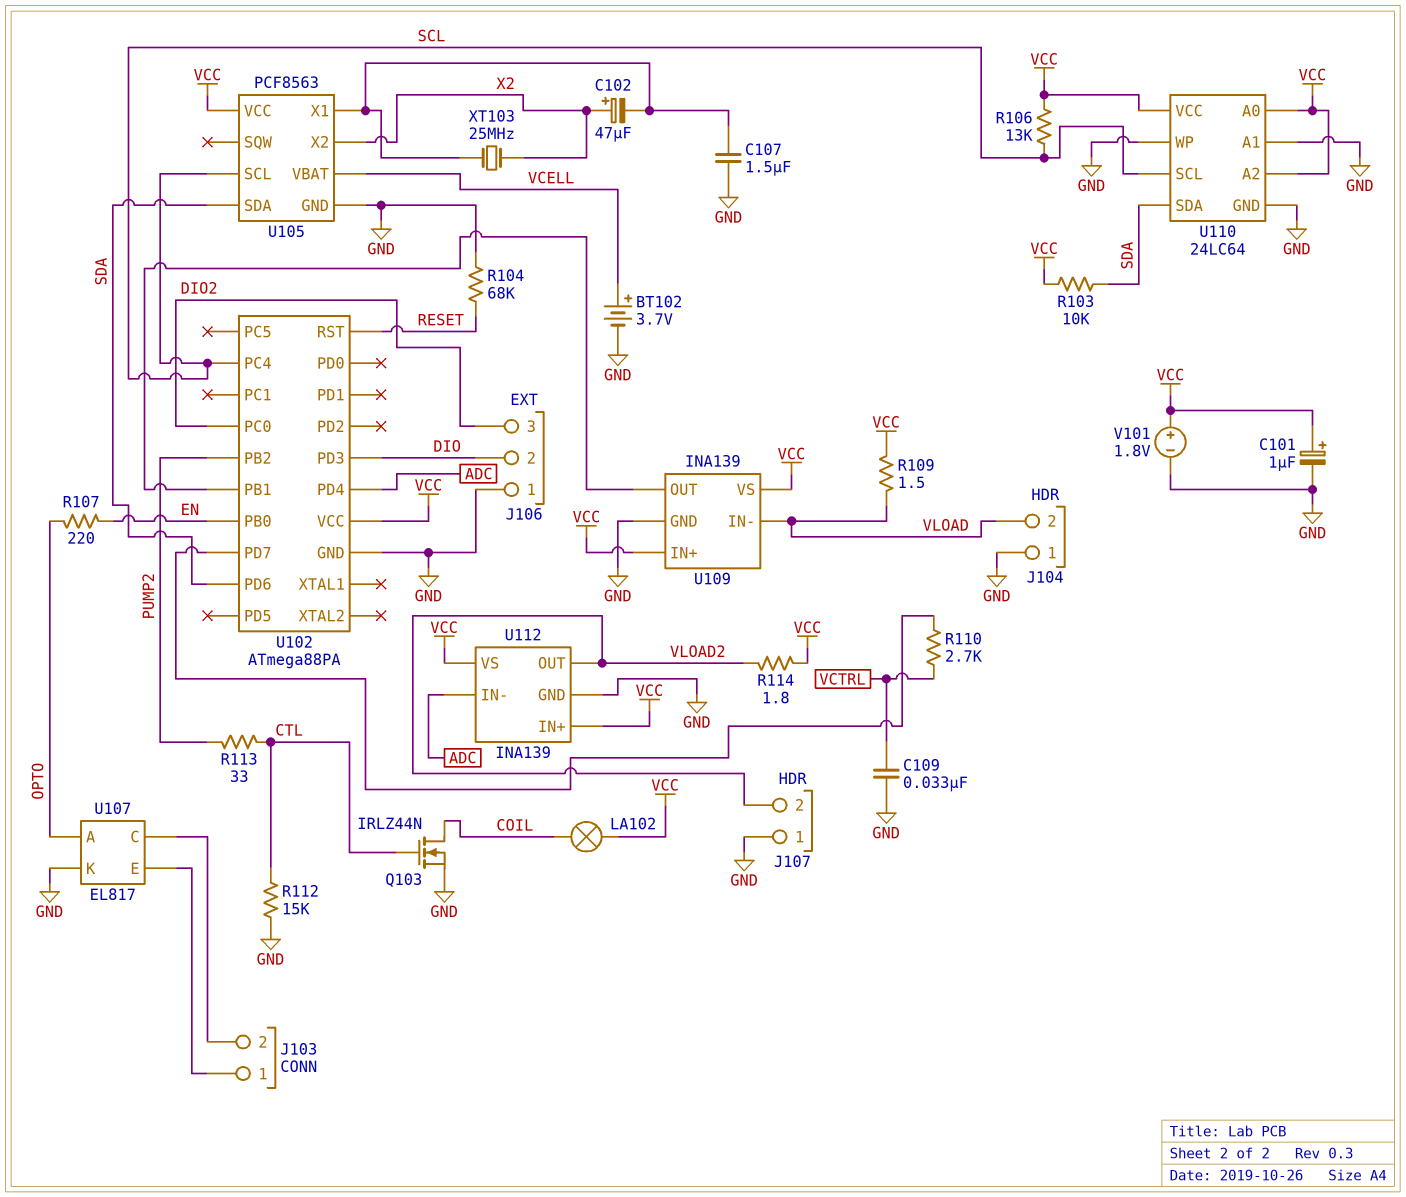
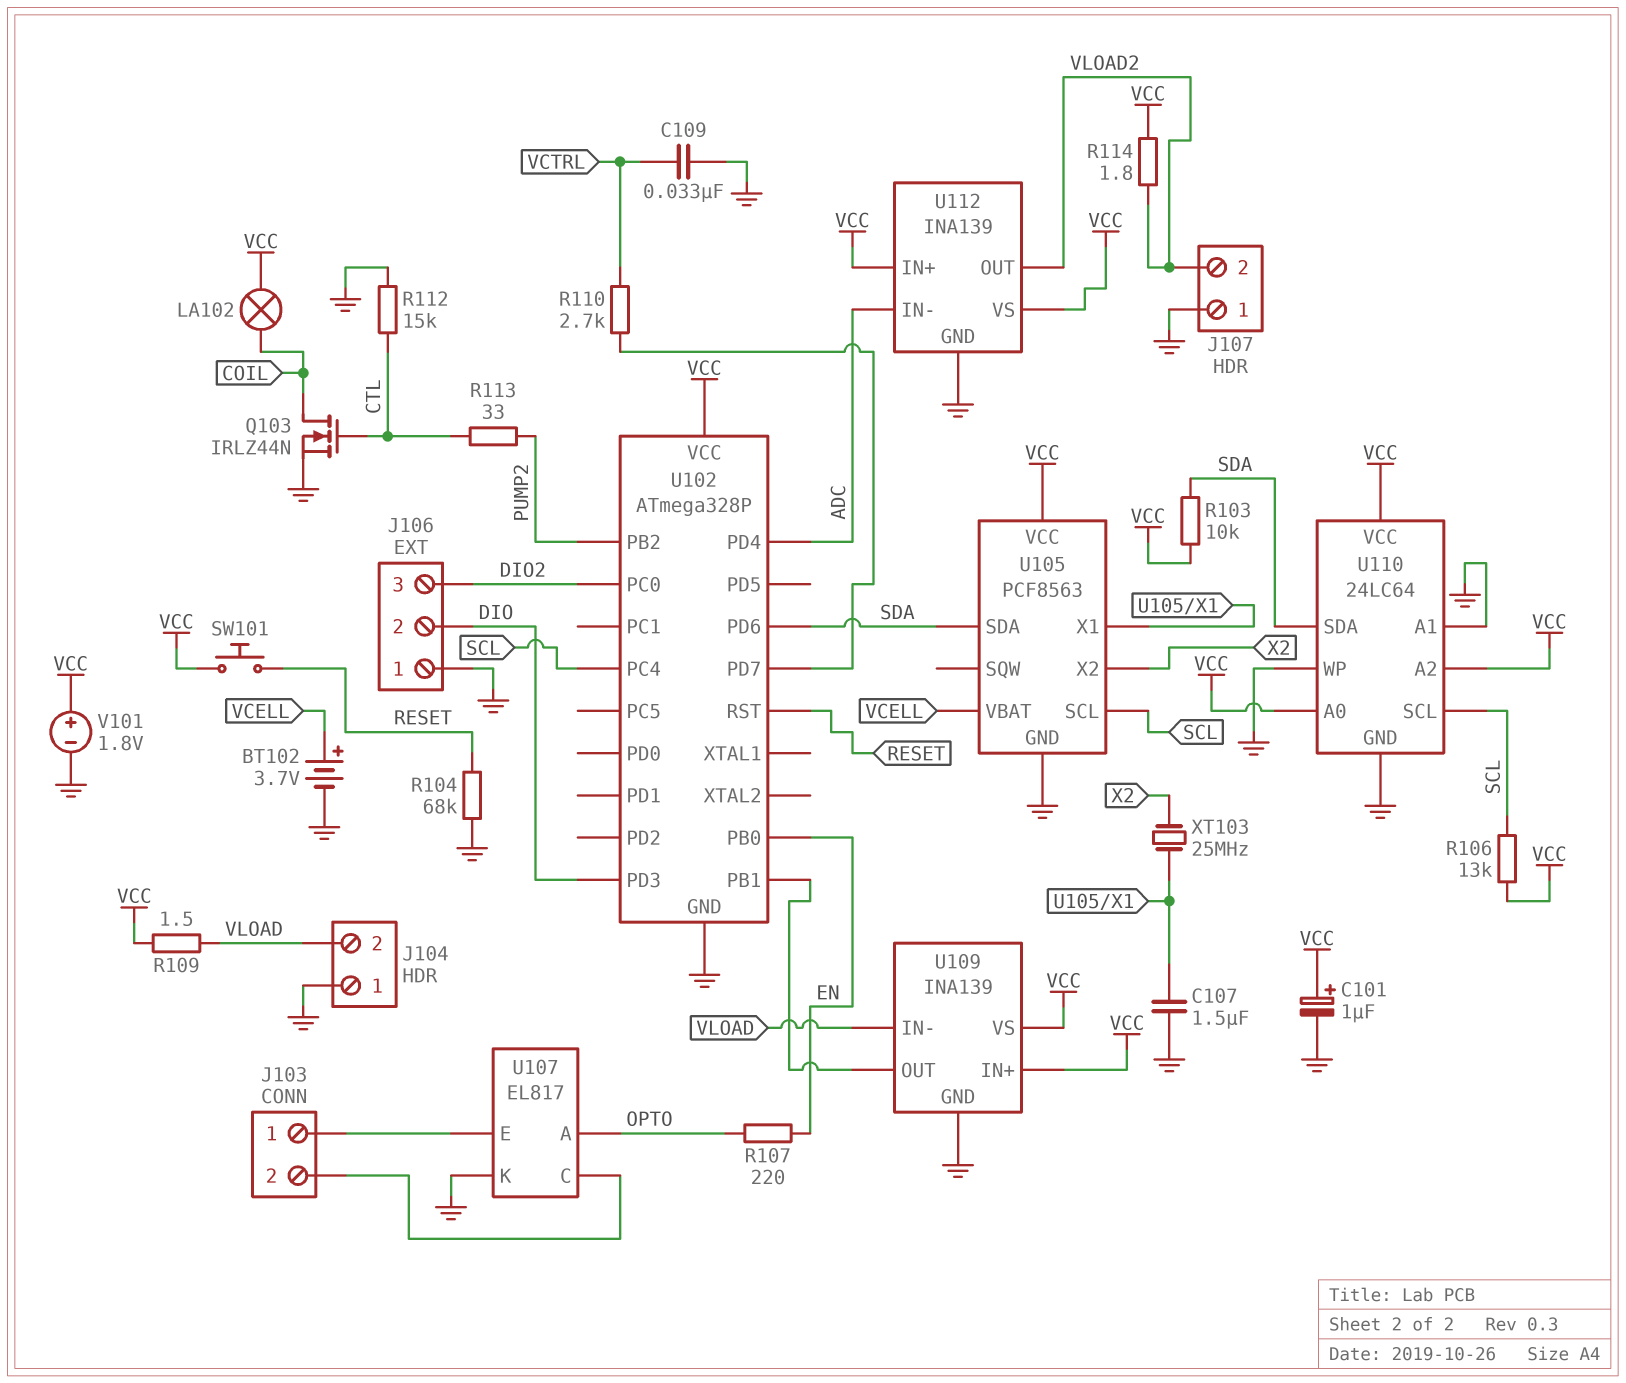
C102: 47uF (plus X2, minus U105/X1) -> none
SW101: none -> button (RESET, VCC)
U102: ATmega88PA -> ATmega328P

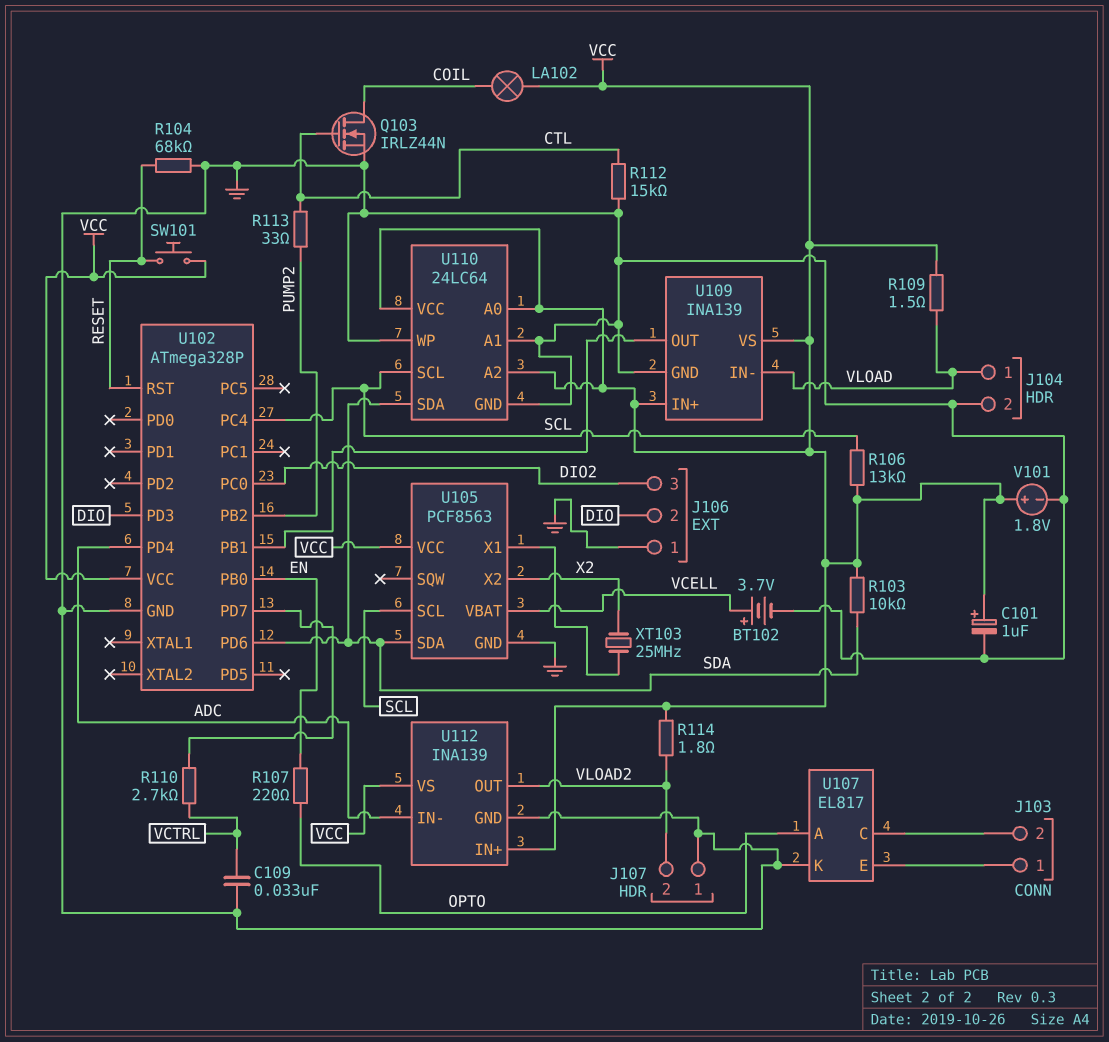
C107: 1.5uF (GND, U105/X1) -> none
J104 pin 1: GND -> VLOAD
J104 pin 2: VLOAD -> GND

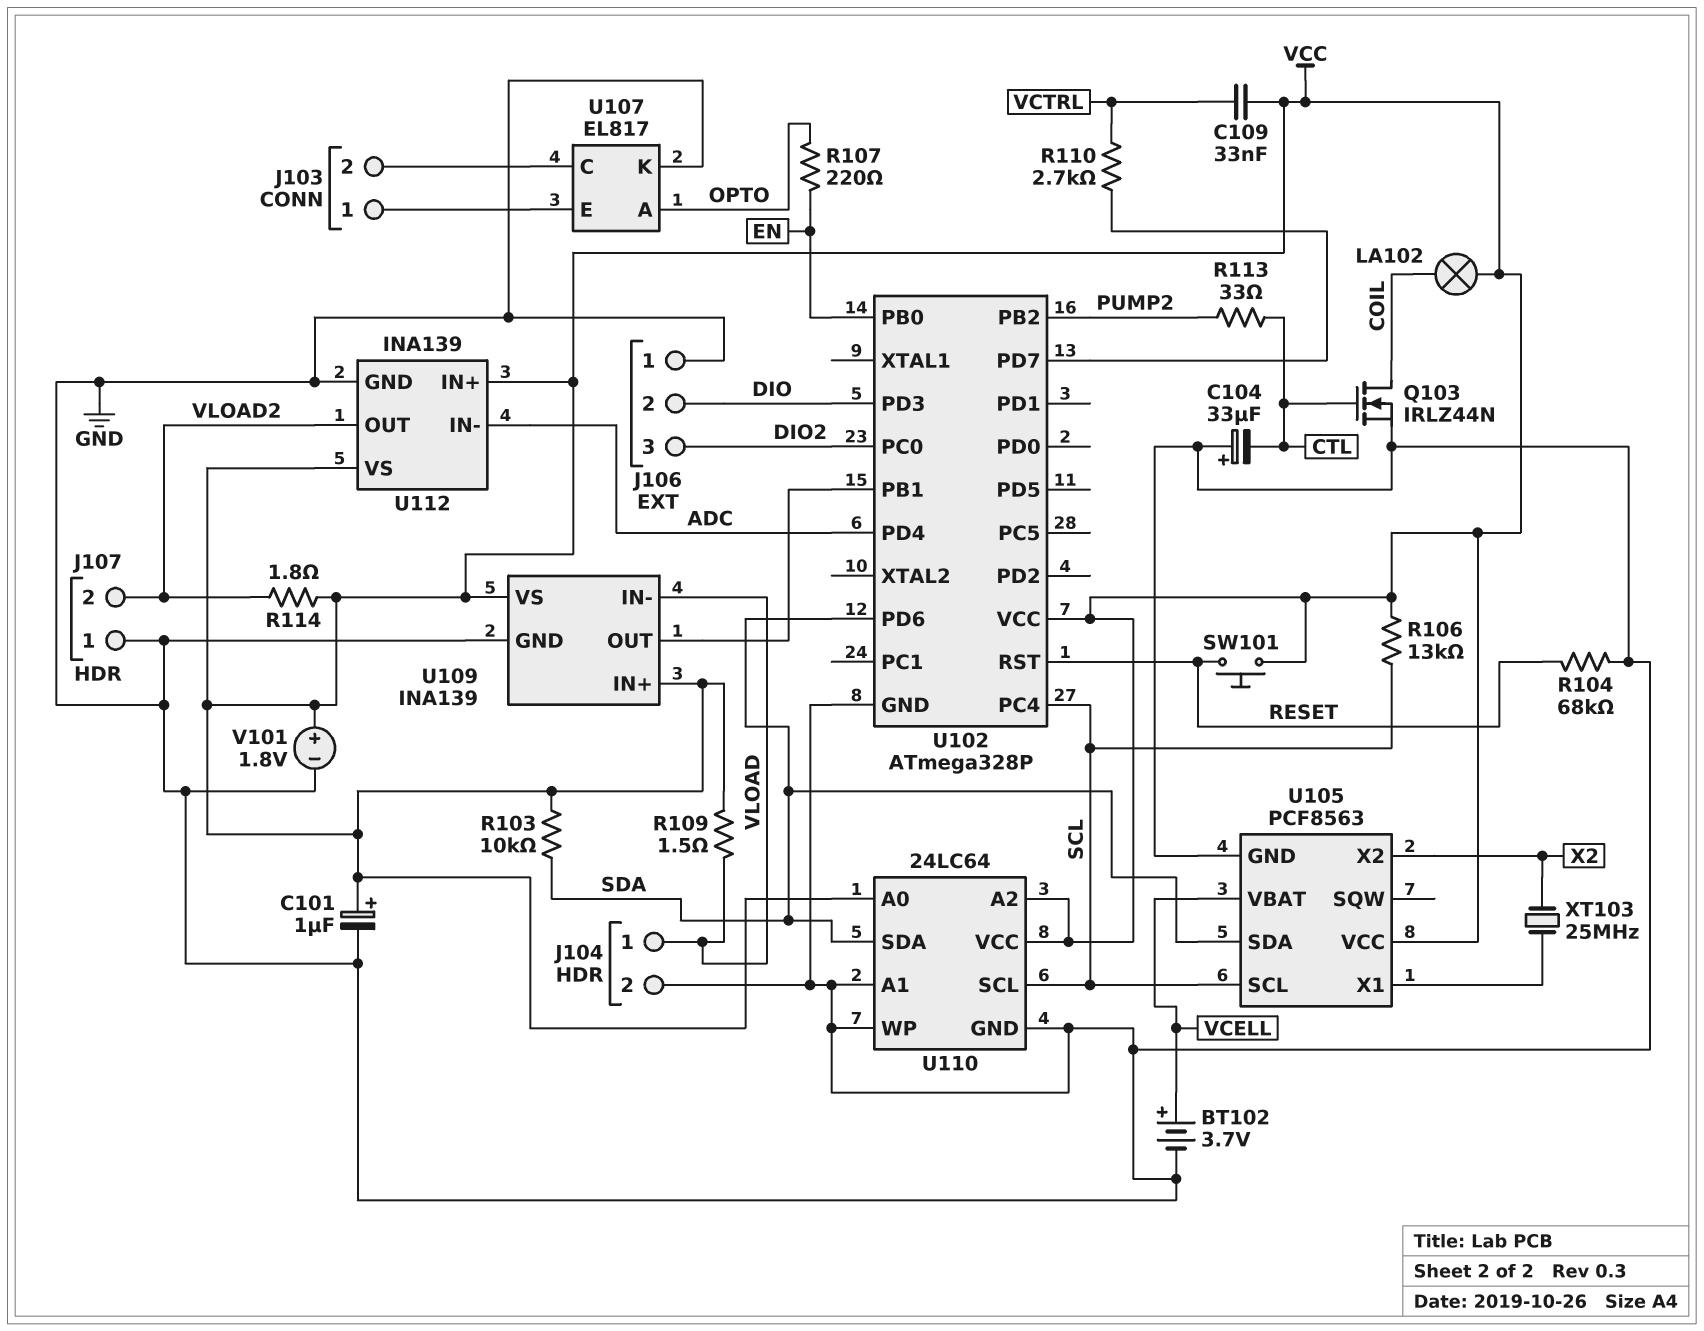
C104: none -> 33uF (plus GND, minus CTL)
C109: 33nF (GND, VCTRL) -> 33nF (VCC, VCTRL)
R112: 15k (CTL, GND) -> none

